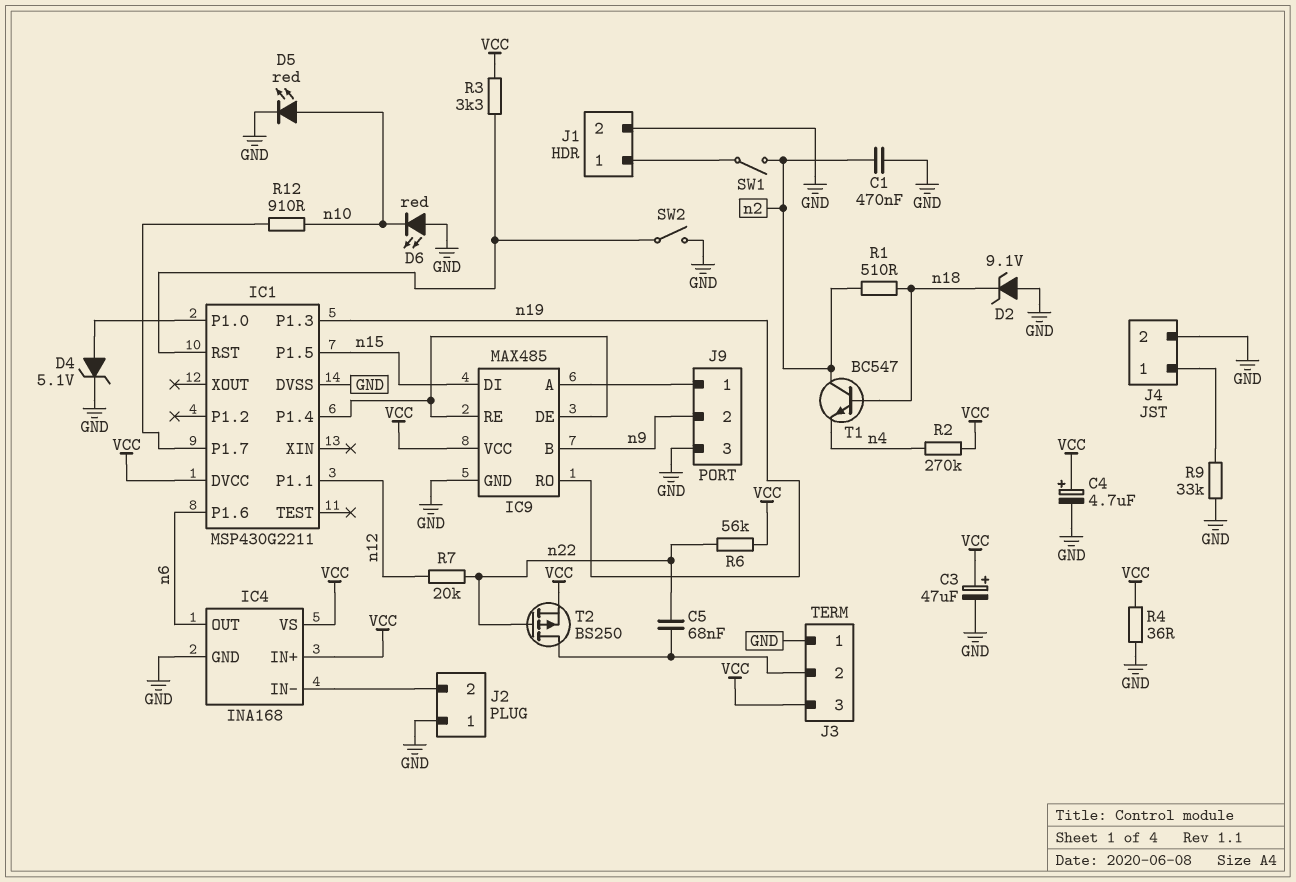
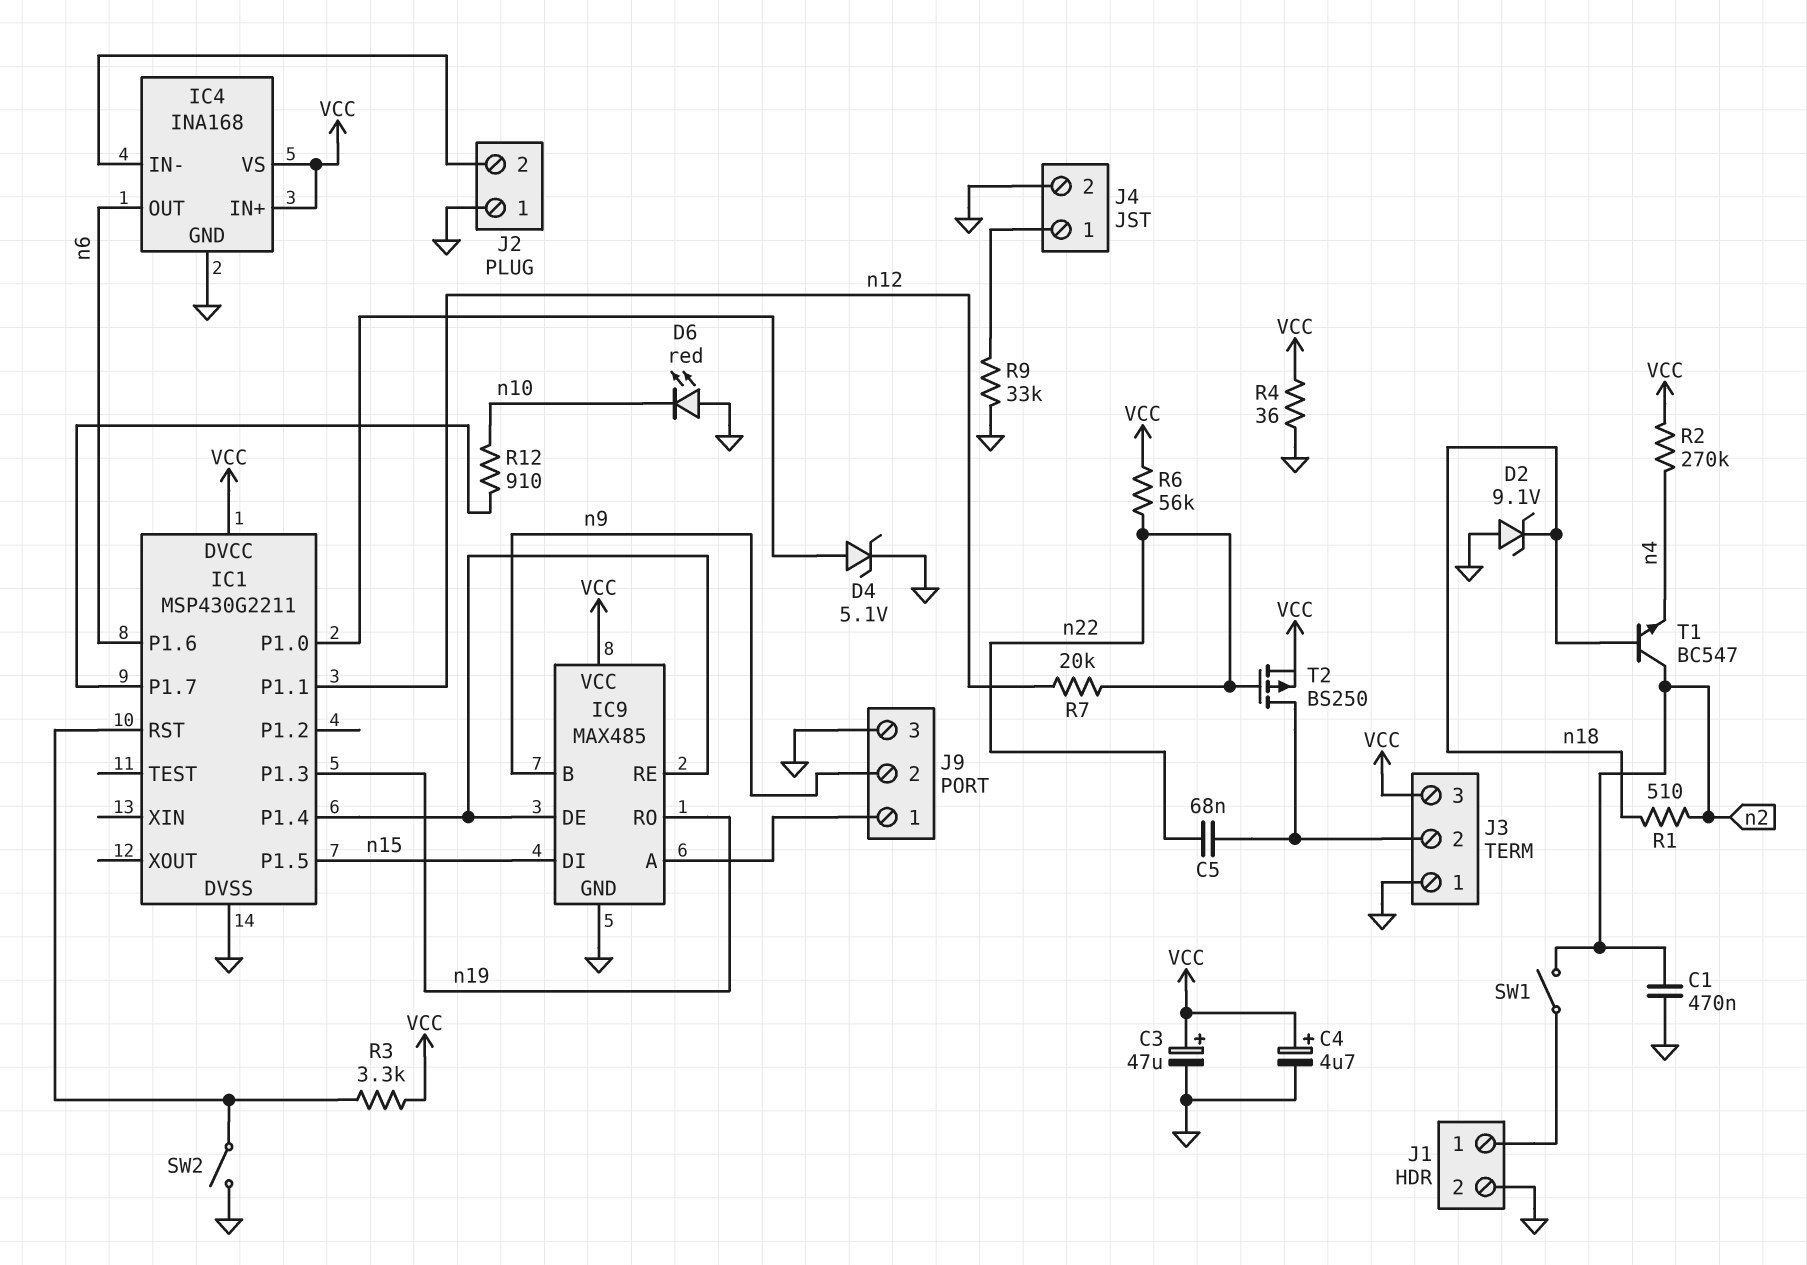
D5: LED red (A n10, K GND) -> none

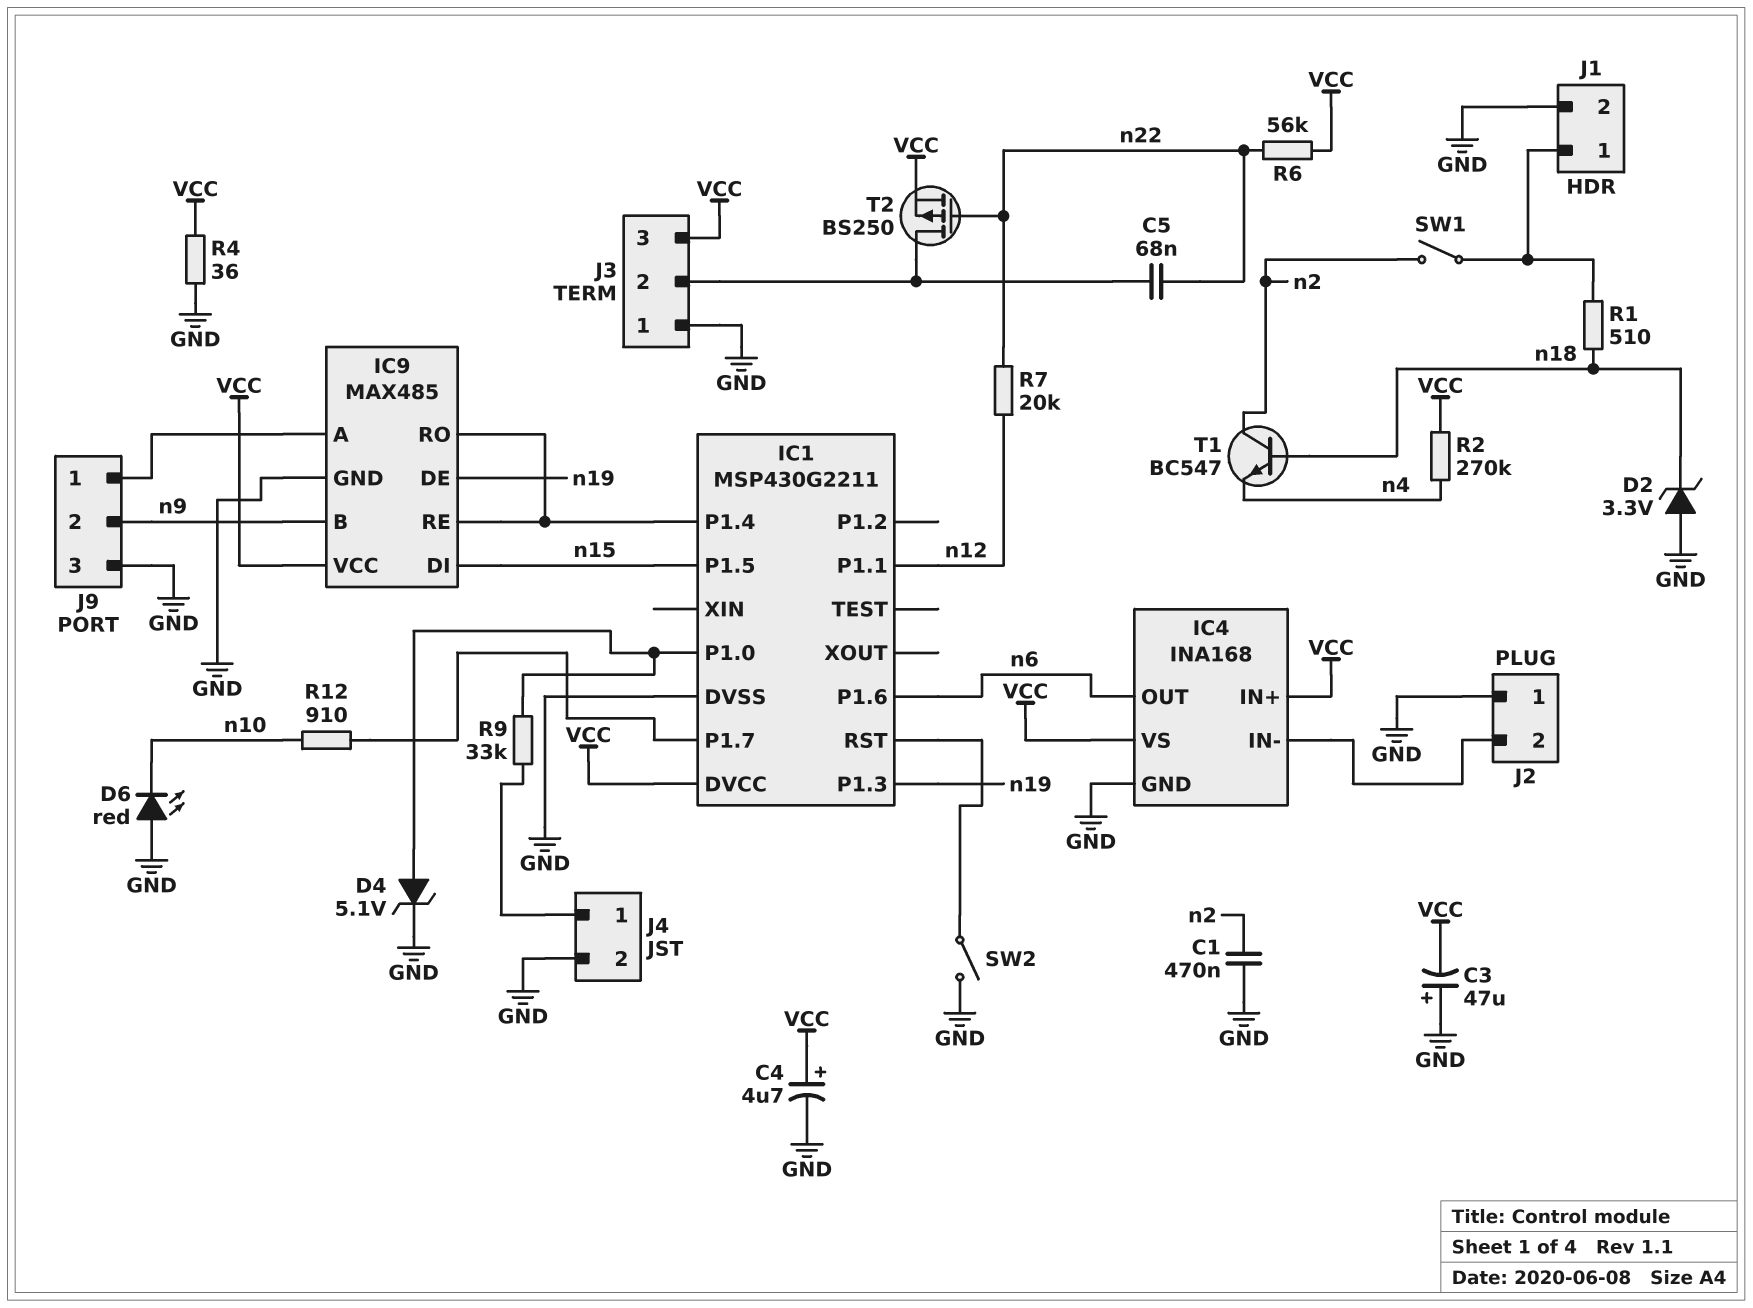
C3: 47uF (plus VCC, minus GND) -> 47uF (plus GND, minus VCC)
D2: zener 9.1V (A GND, K n18) -> zener 3.3V (A GND, K n18)
IC9 pin DE: IC1/P1.4 -> n19
IC9 pin RO: n19 -> IC1/P1.4
R1: 510 (n2, n18) -> 510 (J1/1, n18)
R3: 3.3k (IC1/RST, VCC) -> none
R9: 33k (GND, J4/1) -> 33k (IC1/P1.0, J4/1)

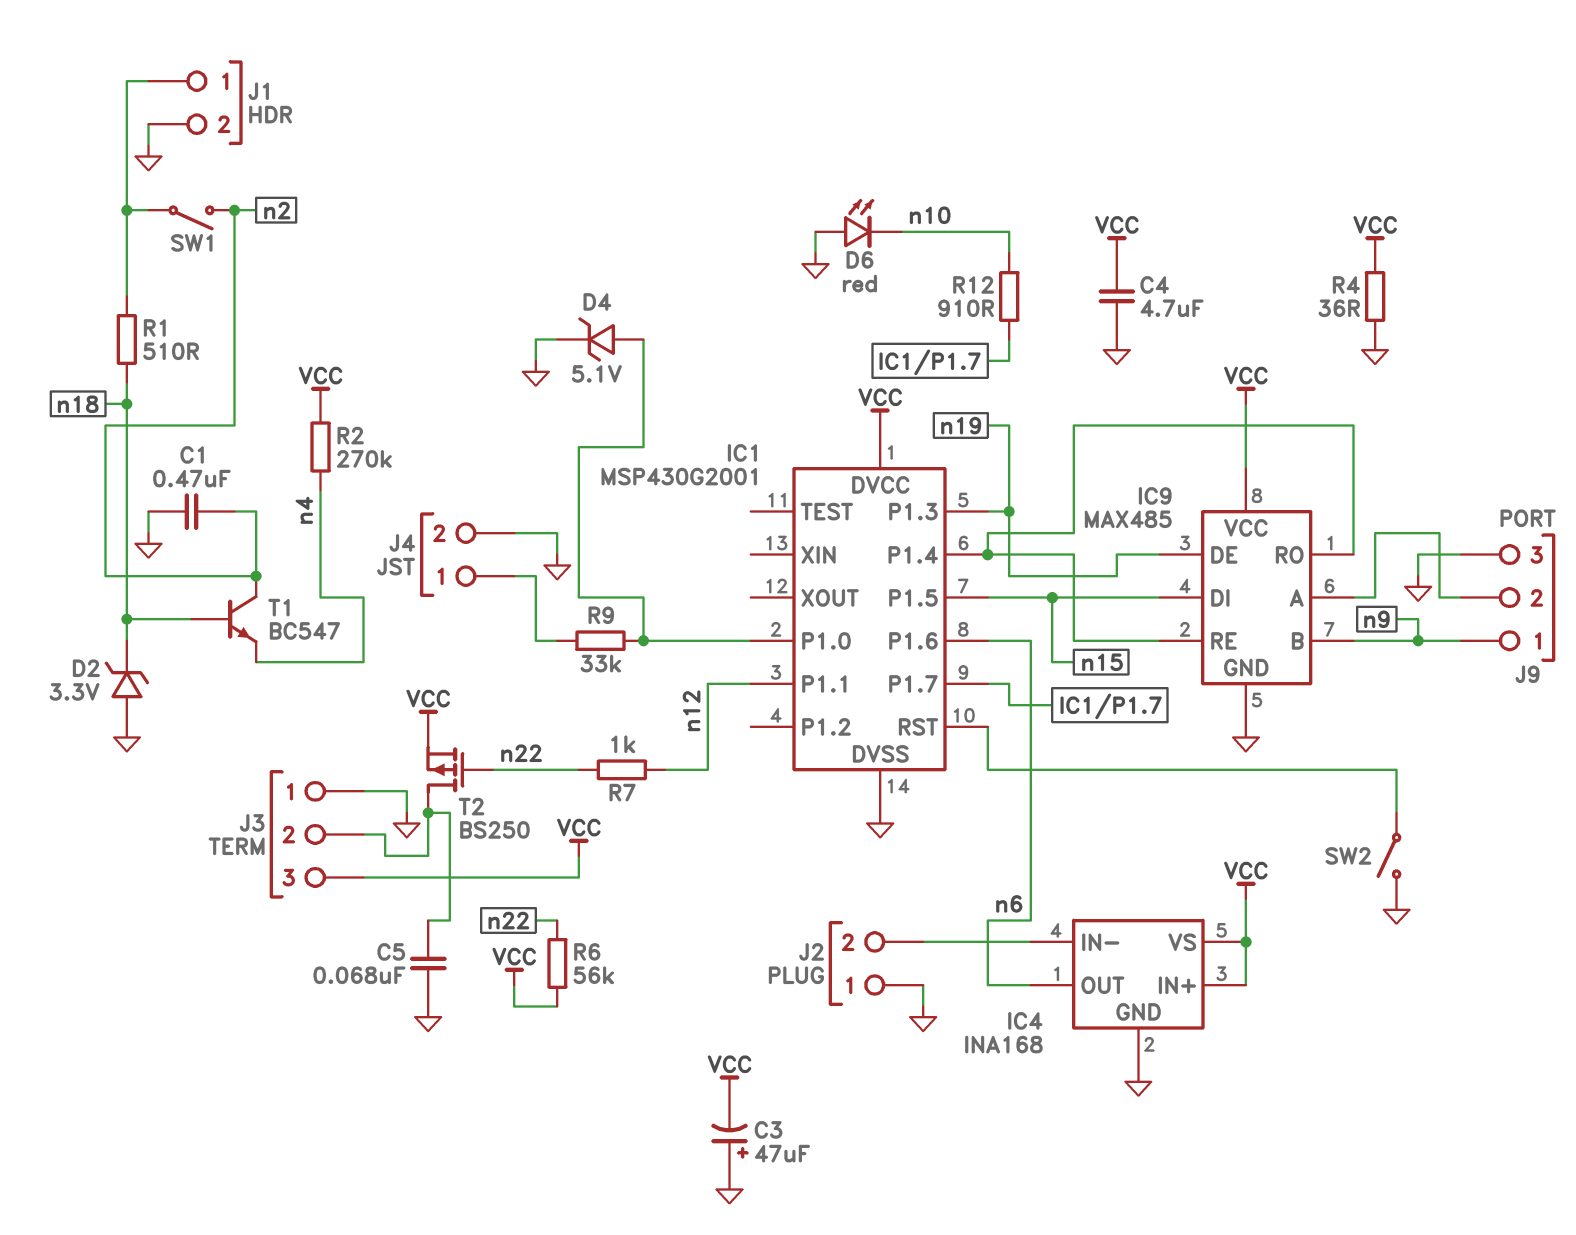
C4: 4.7uF (plus VCC, minus GND) -> 4.7uF (GND, VCC)
C5: 68nF (J3/2, n22) -> 68nF (GND, J3/2)
IC1: MSP430G2211 -> MSP430G2001
J9 pin 1: IC9/A -> n9
J9 pin 2: n9 -> IC9/A
R7: 20k (n12, n22) -> 1k (n12, n22)

